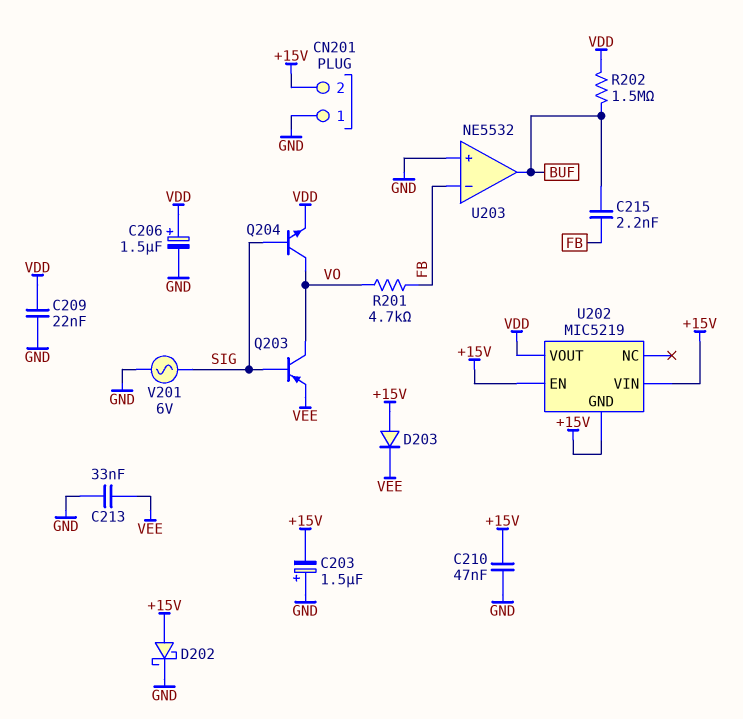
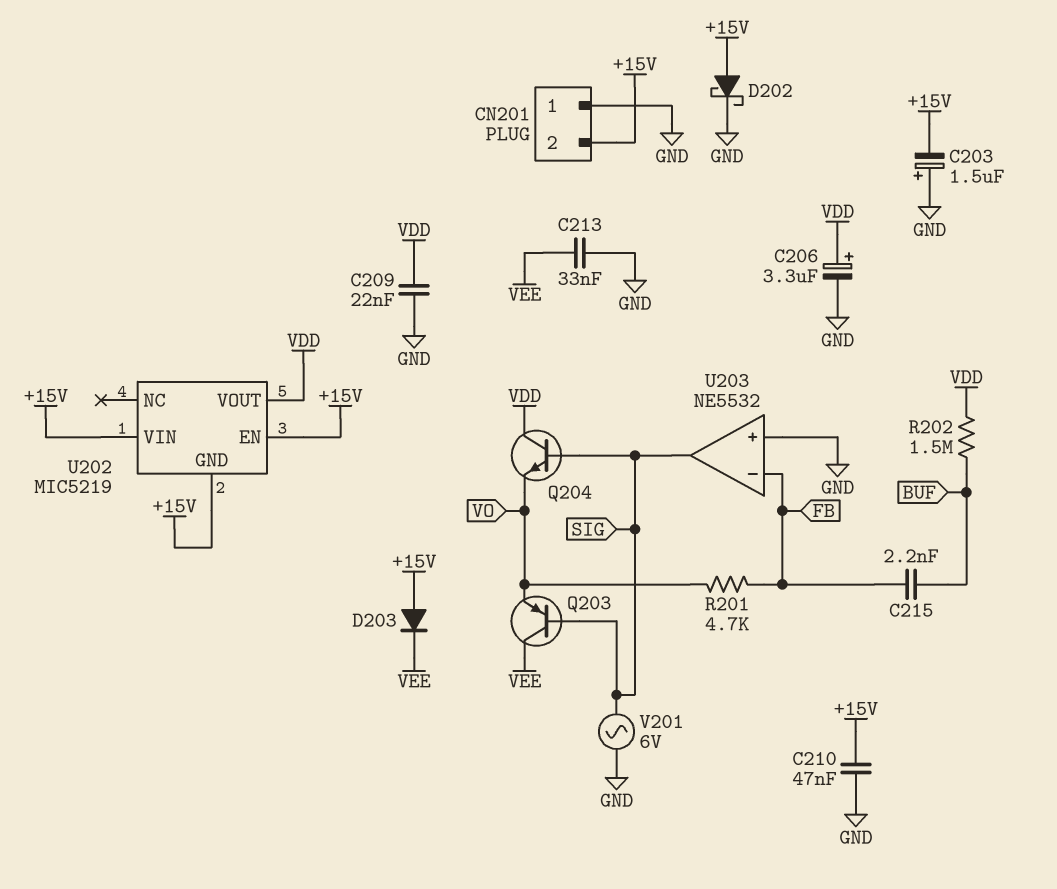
C206: 1.5uF (plus VDD, minus GND) -> 3.3uF (plus VDD, minus GND)
Q203: PNP (B SIG, C VO, E VEE) -> PNP (B SIG, C VEE, E VO)
Q204: NPN (B SIG, C VO, E VDD) -> NPN (B SIG, C VDD, E VO)
U203 pin out: BUF -> SIG

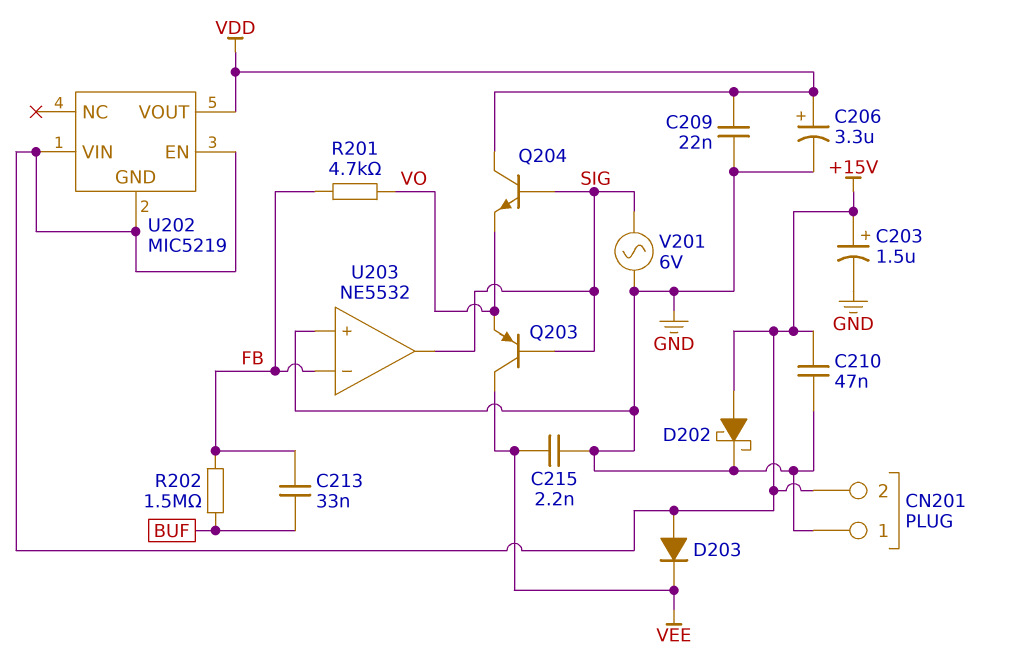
C203: 1.5uF (plus GND, minus +15V) -> 1.5uF (plus +15V, minus GND)
C213: 33nF (GND, VEE) -> 33nF (BUF, FB)
C215: 2.2nF (BUF, FB) -> 2.2nF (GND, VEE)
R202: 1.5M (BUF, VDD) -> 1.5M (BUF, FB)

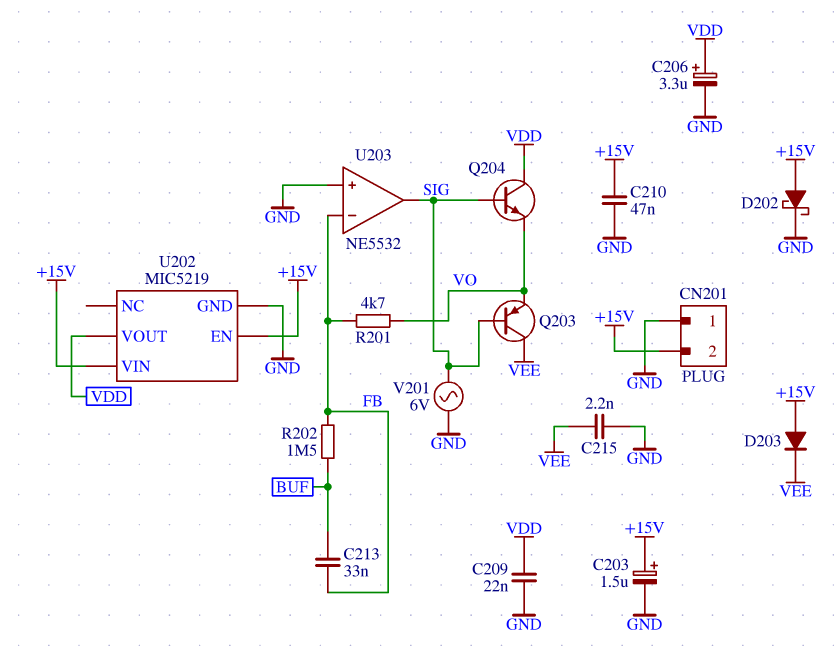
U202 pin GND: +15V -> GND

